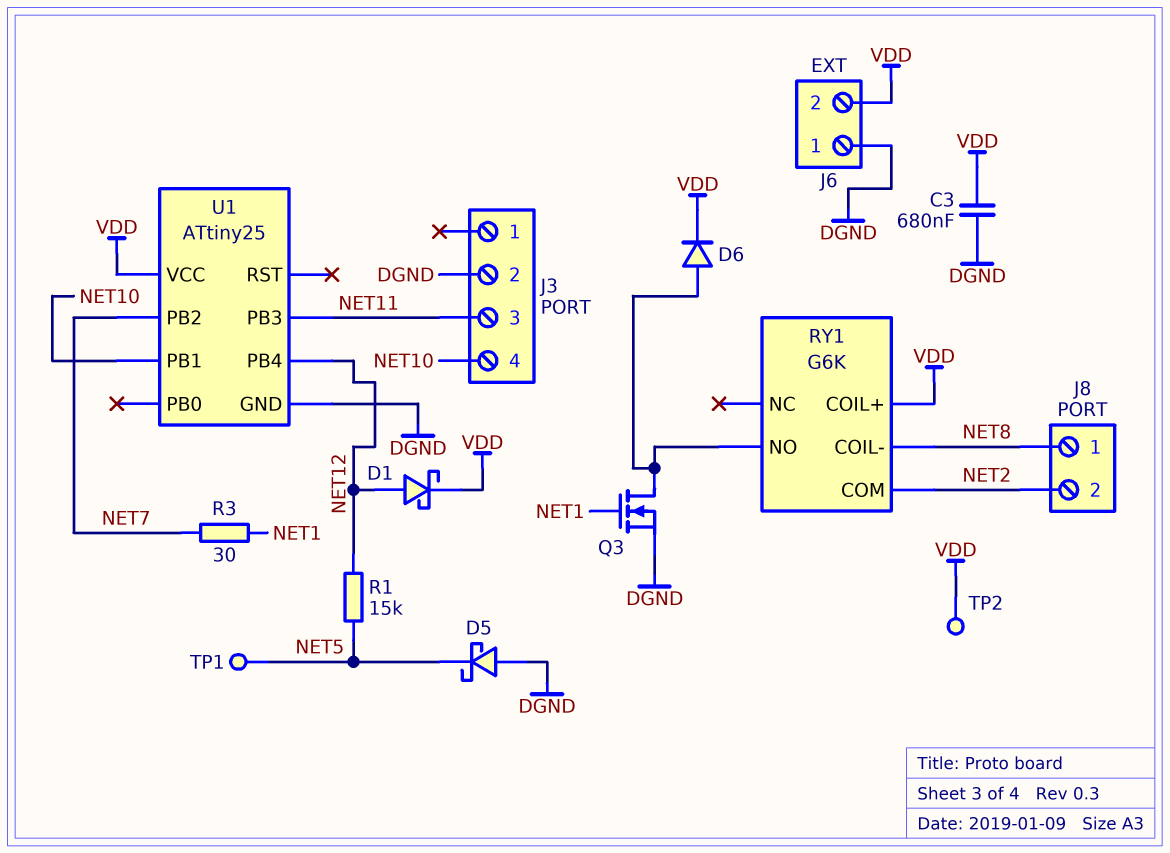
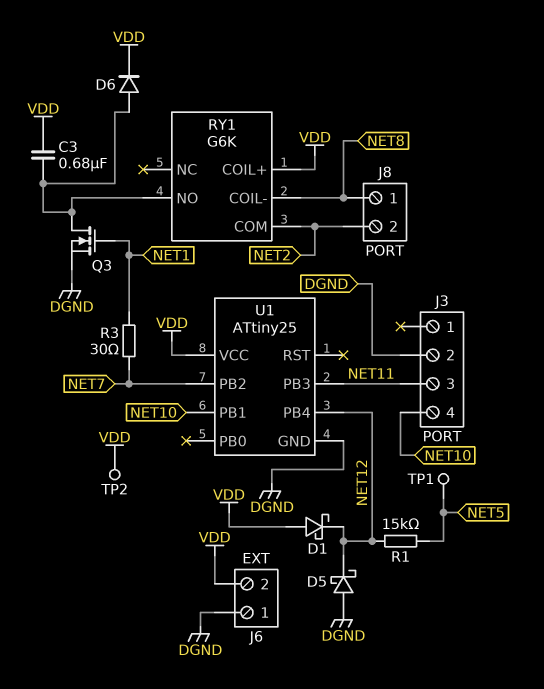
C3: 680nF (DGND, VDD) -> 680nF (RY1/NO, VDD)
D1: schottky (A NET12, K VDD) -> schottky (A VDD, K NET12)
D5: schottky (A DGND, K NET5) -> schottky (A DGND, K NET12)

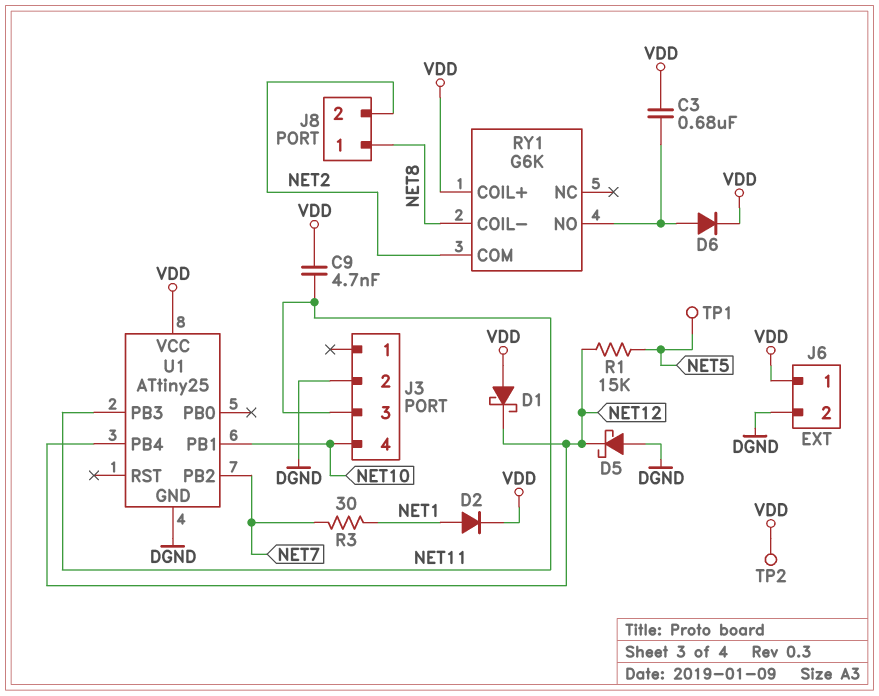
C9: none -> 4.7nF (NET11, VDD)
D2: none -> diode (A NET1, K VDD)
J6 pin 1: DGND -> VDD
J6 pin 2: VDD -> DGND
Q3: NMOS (G NET1, D RY1/NO, S DGND) -> none

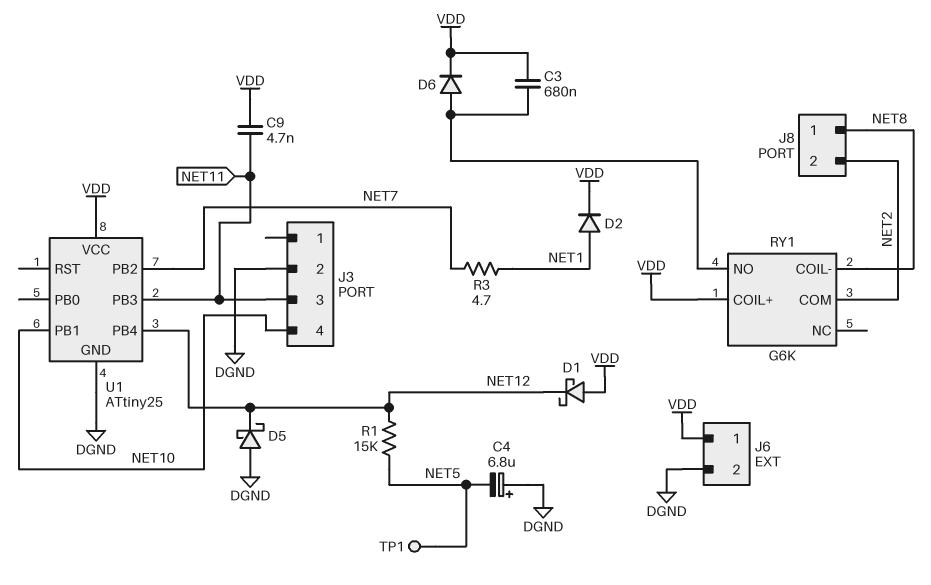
C4: none -> 6.8uF (plus DGND, minus NET5)
R3: 30 (NET1, NET7) -> 4.7 (NET1, NET7)
TP2: test point (VDD) -> none

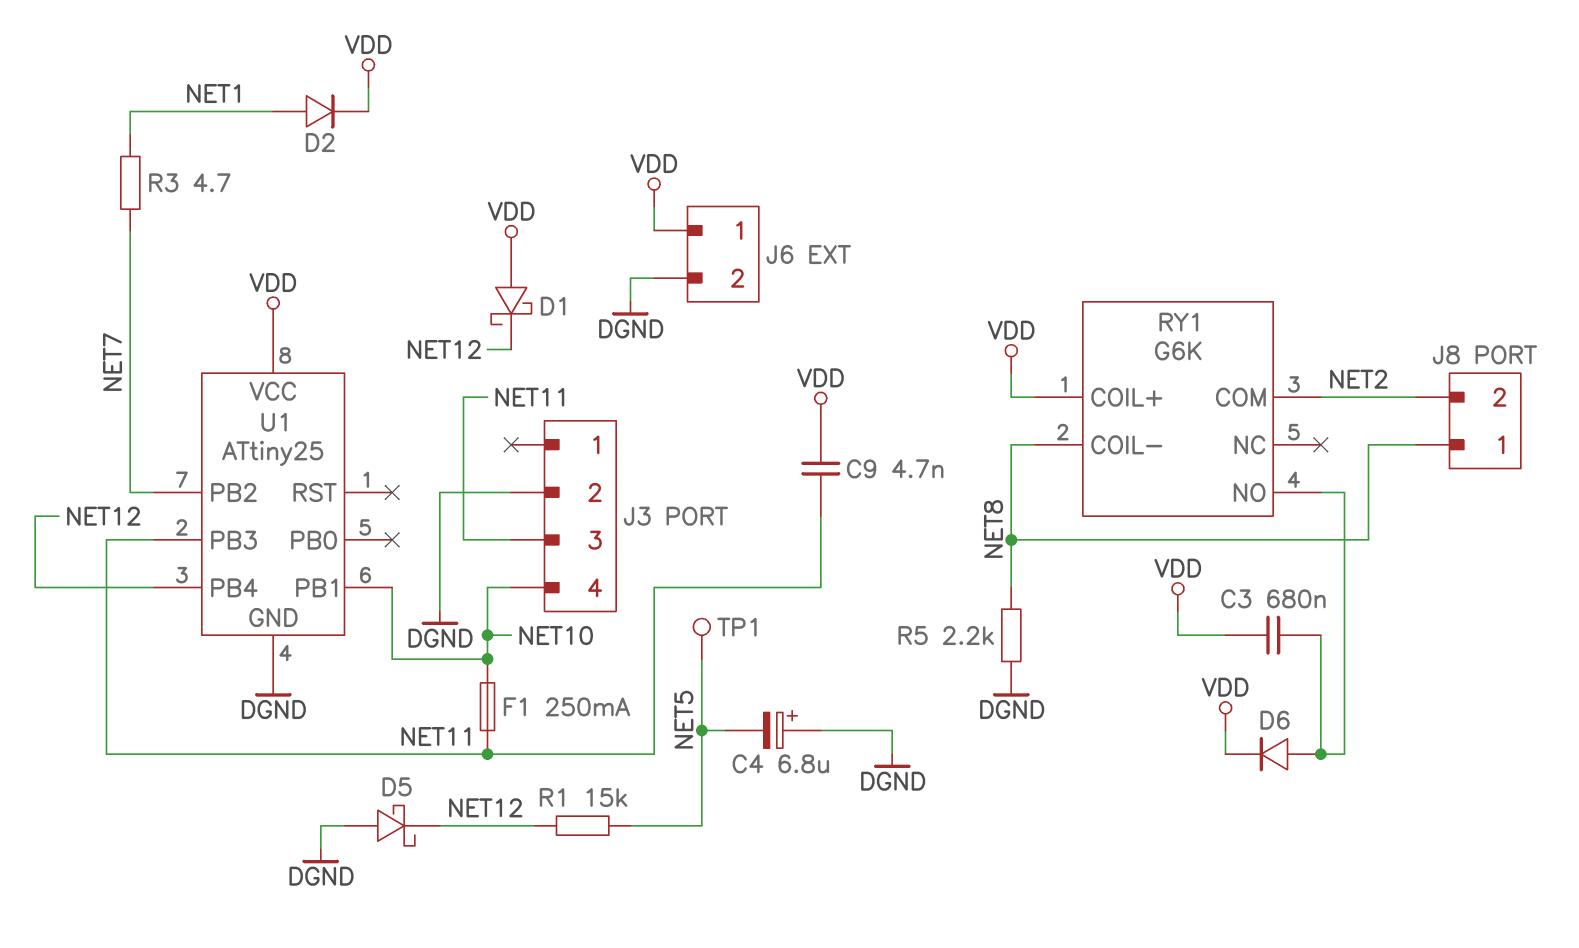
F1: none -> 250mA (NET10, NET11)
R5: none -> 2.2k (DGND, NET8)

